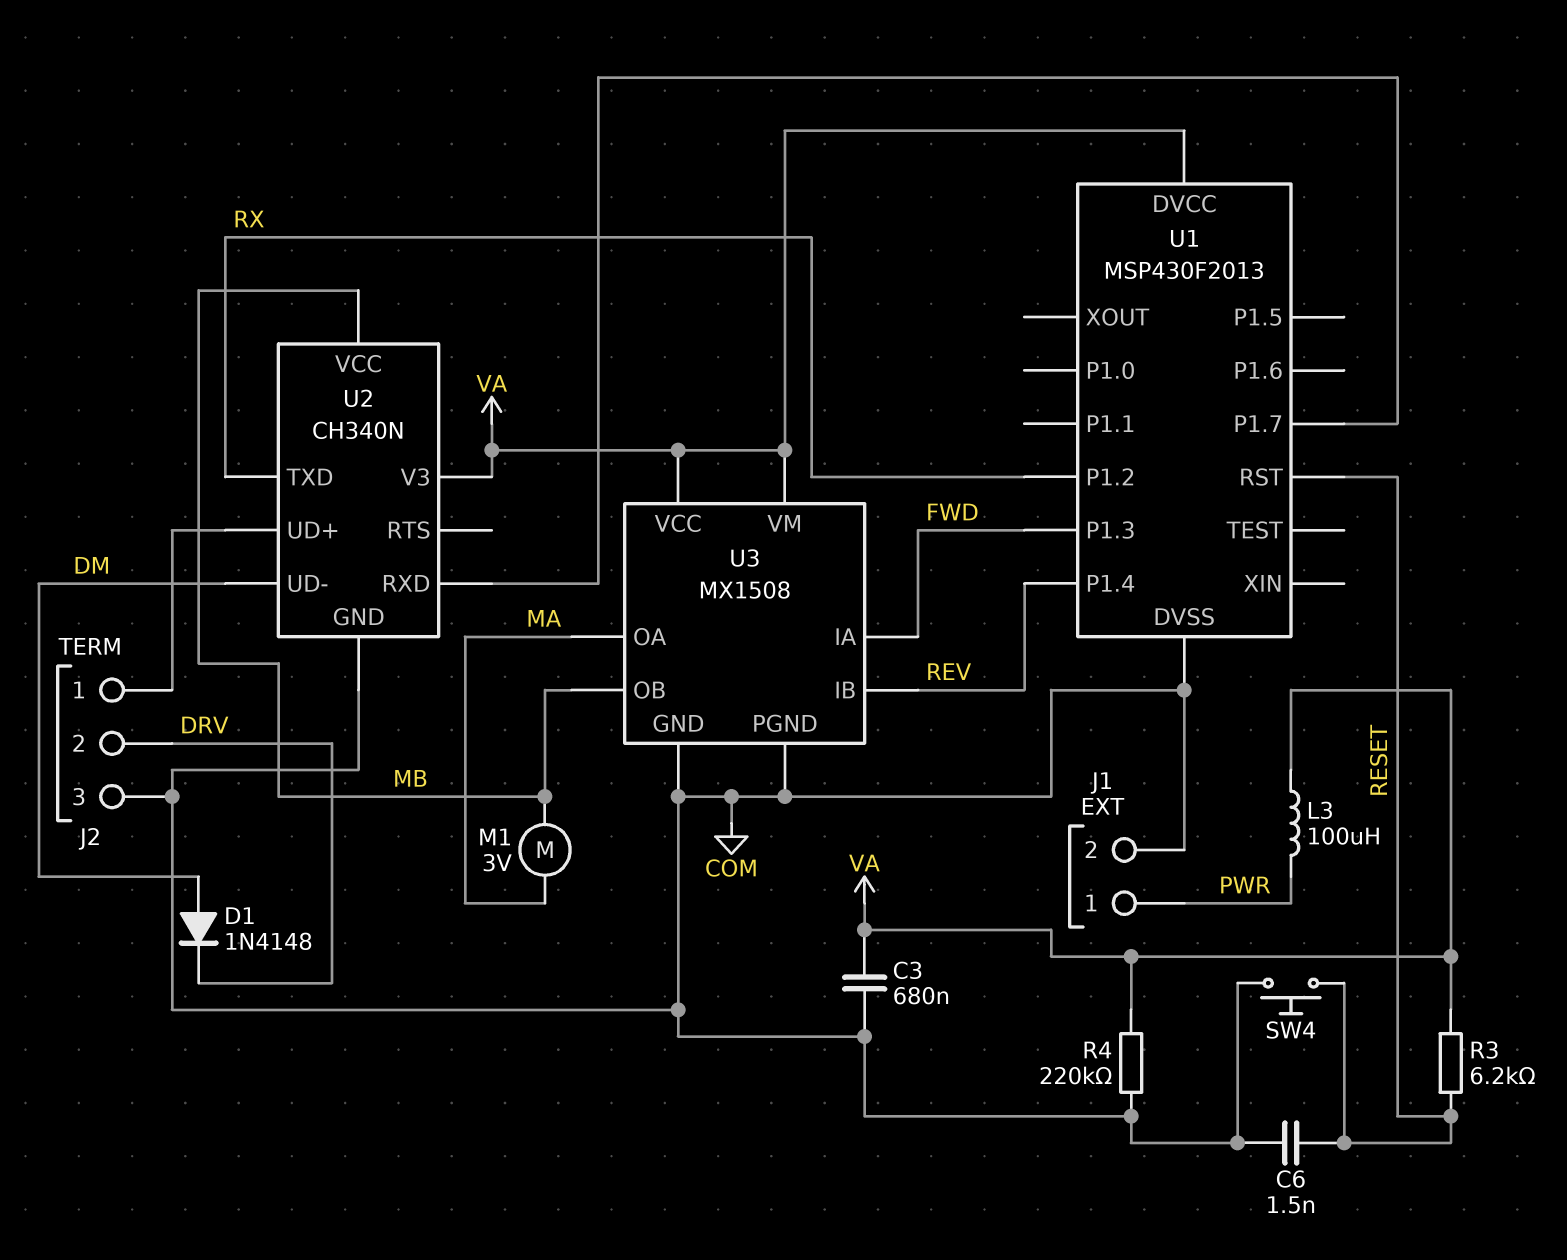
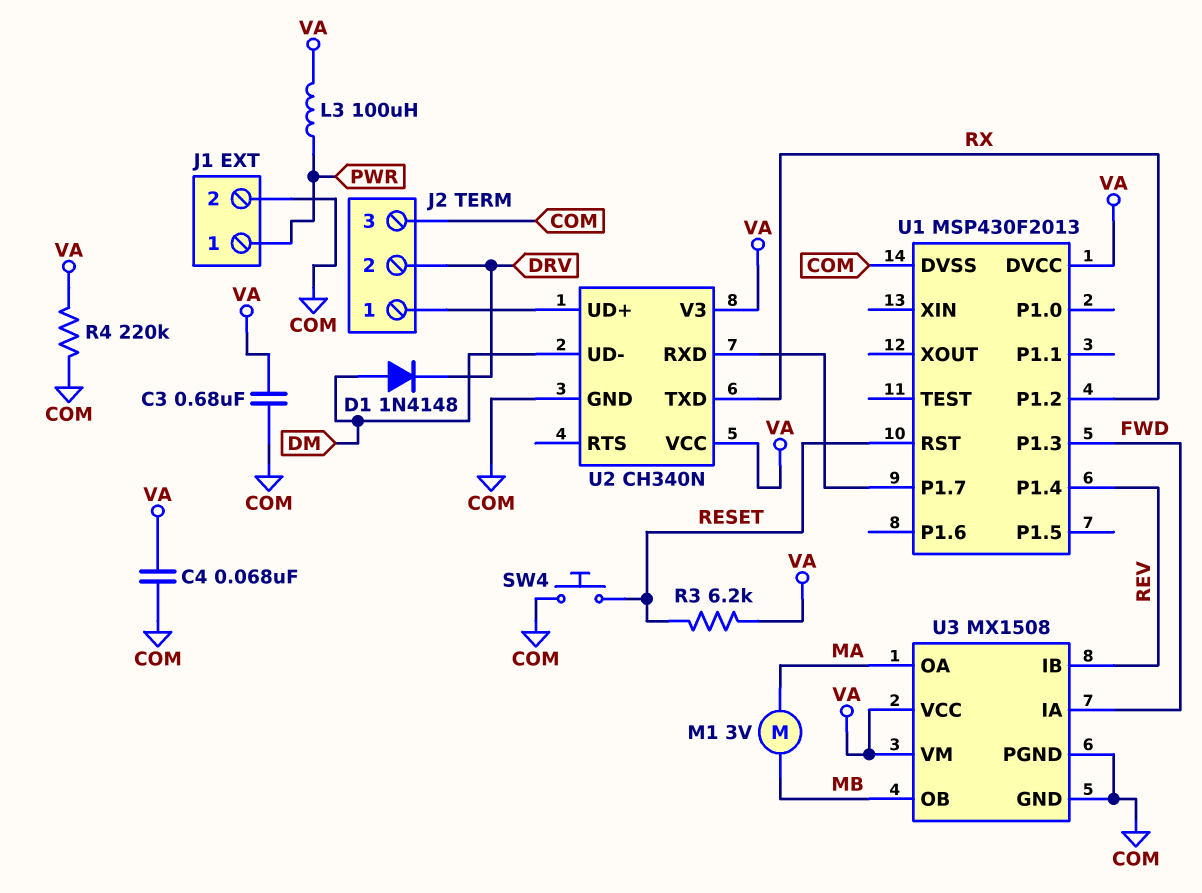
C4: none -> 68nF (COM, VA)
C6: 1.5nF (COM, RESET) -> none
U2 pin VCC: MB -> VA

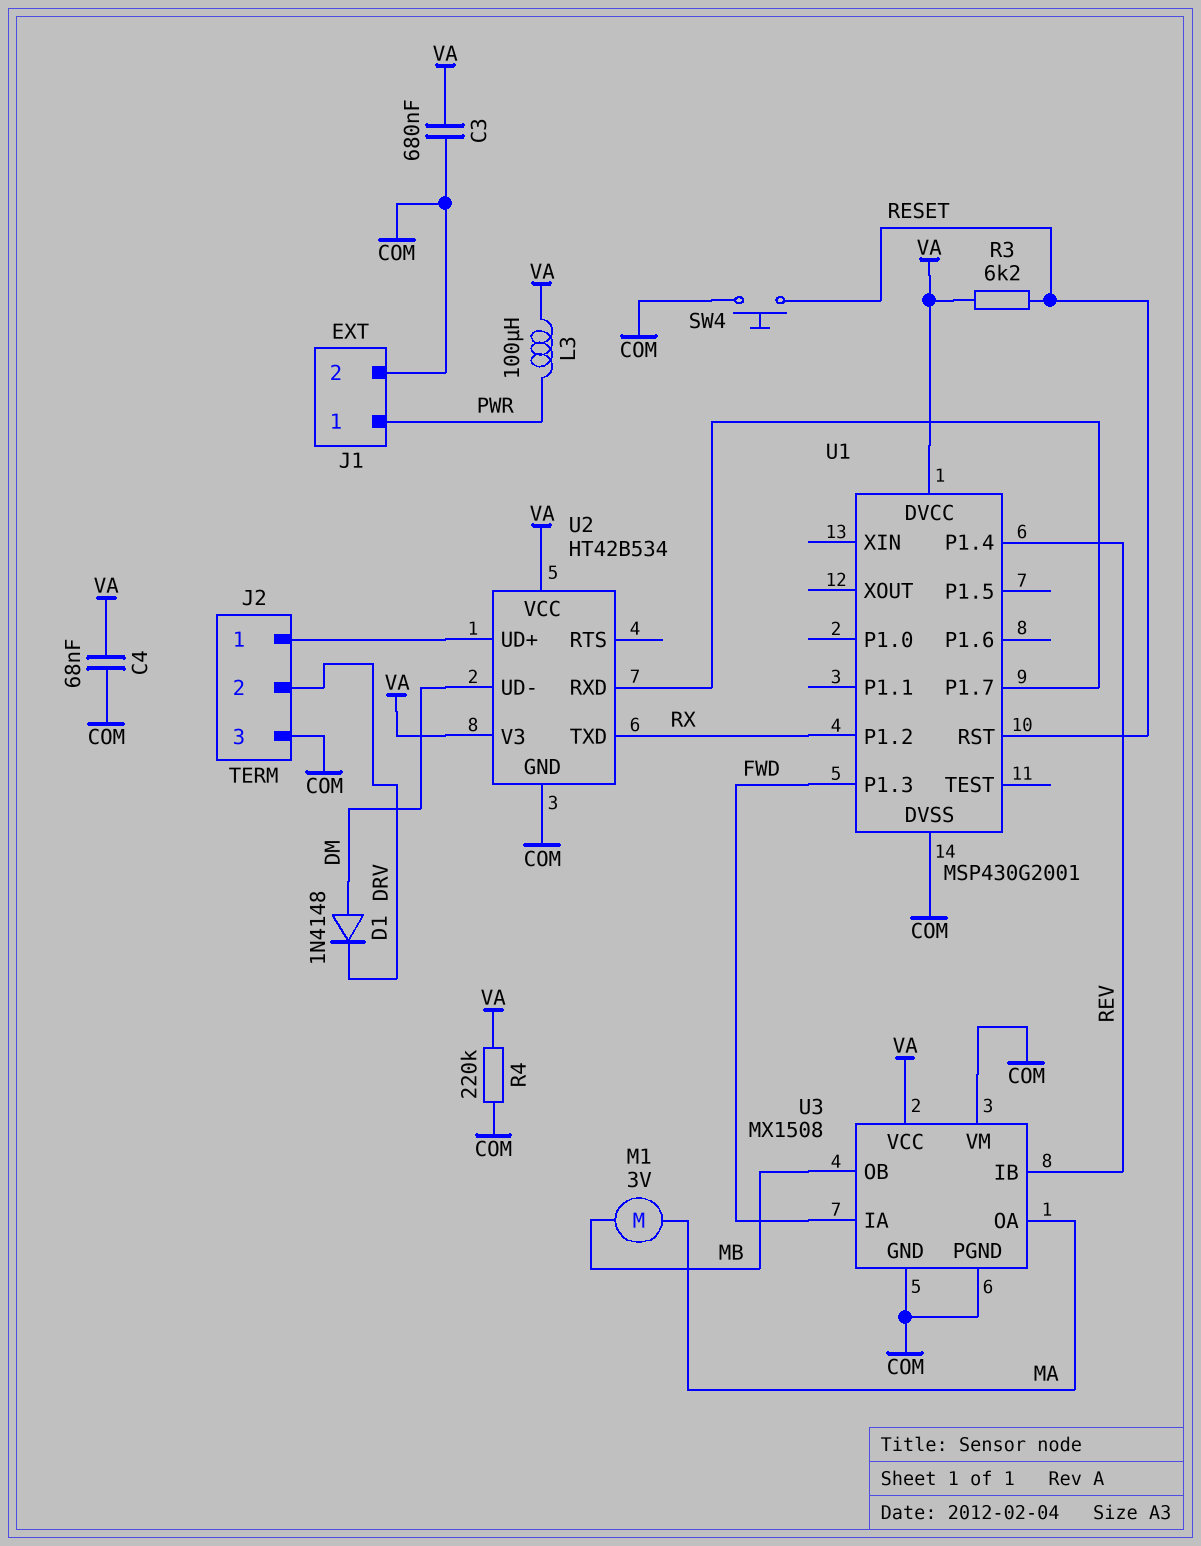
U1: MSP430F2013 -> MSP430G2001
U2: CH340N -> HT42B534
U3 pin VM: VA -> COM

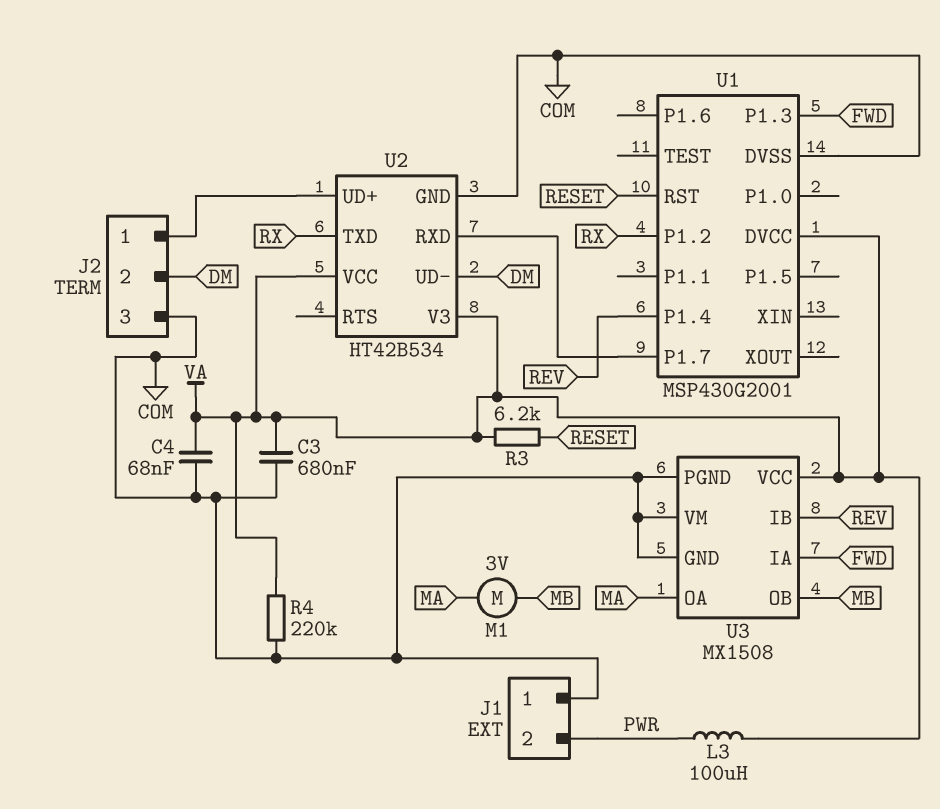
D1: diode 1N4148 (A DM, K DRV) -> none
J1 pin 1: PWR -> COM
J1 pin 2: COM -> PWR
J2 pin 2: DRV -> DM
SW4: button (COM, RESET) -> none

